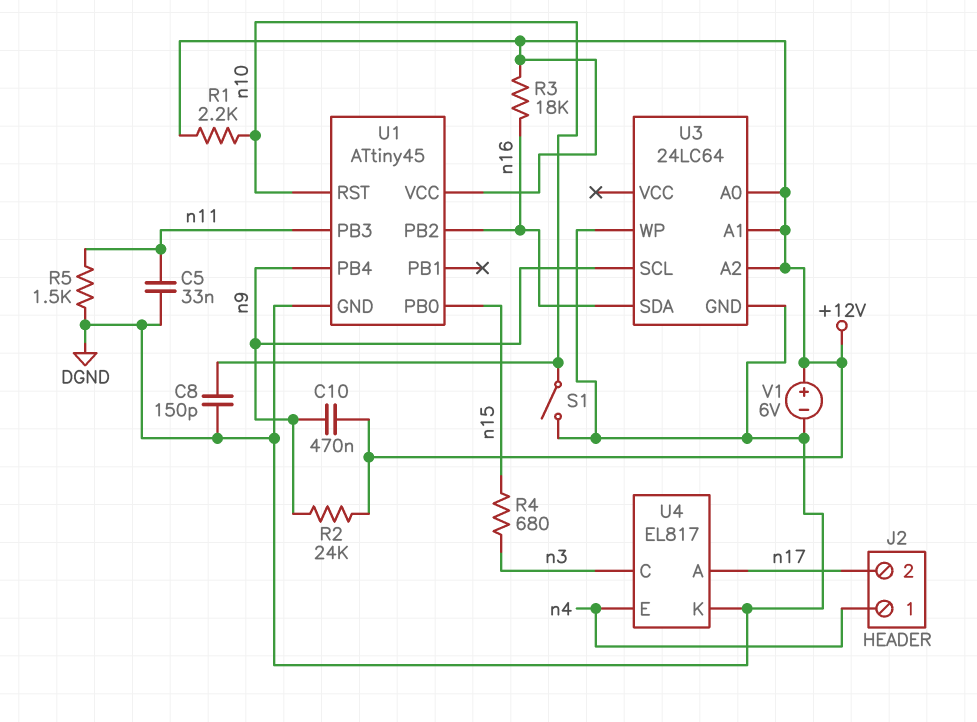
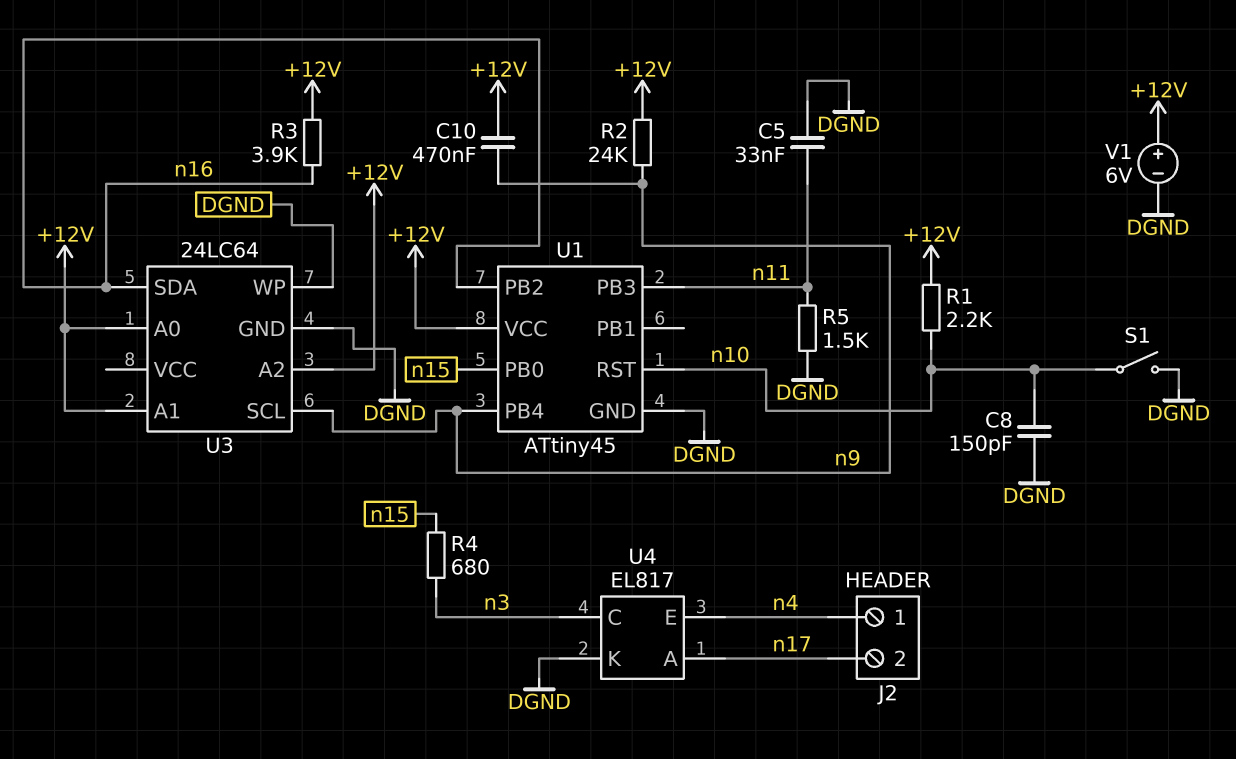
R3: 18k (+12V, n16) -> 3.9k (+12V, n16)

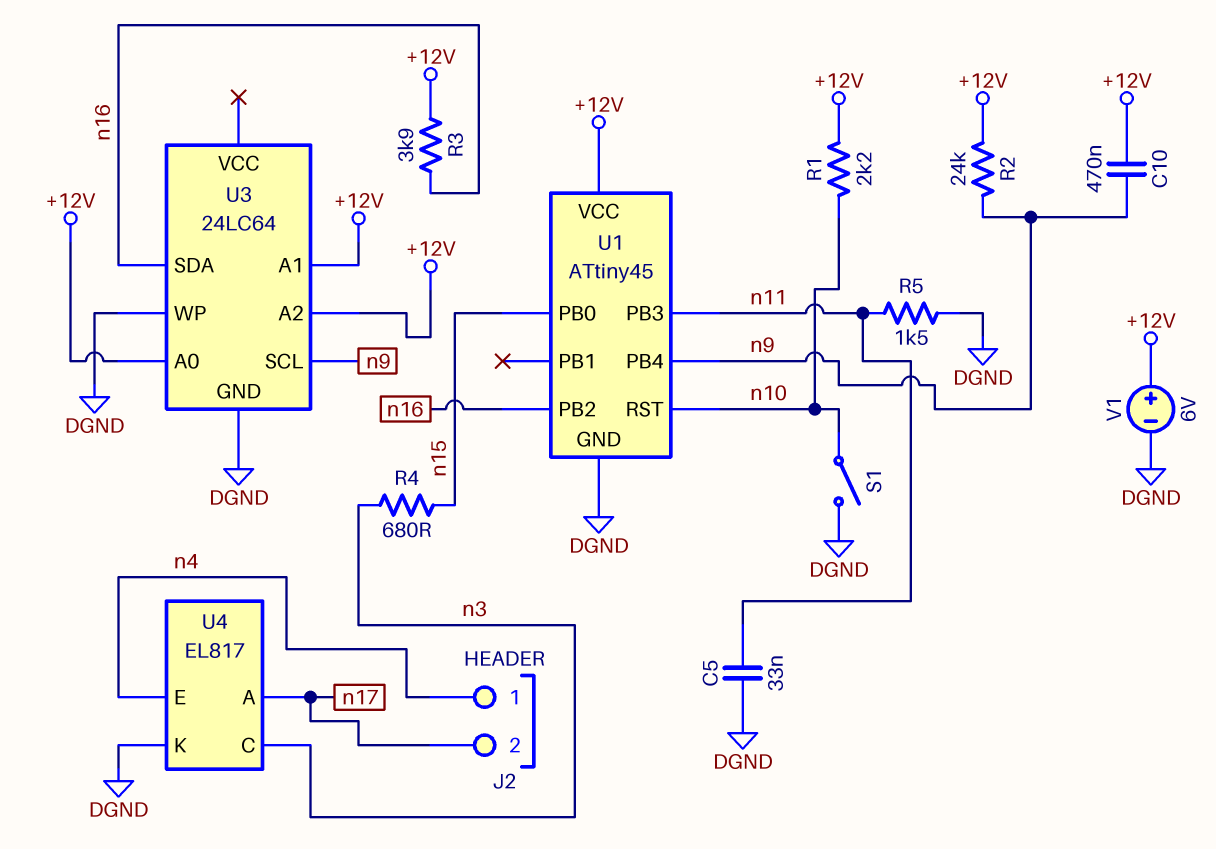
C8: 150pF (DGND, n10) -> none

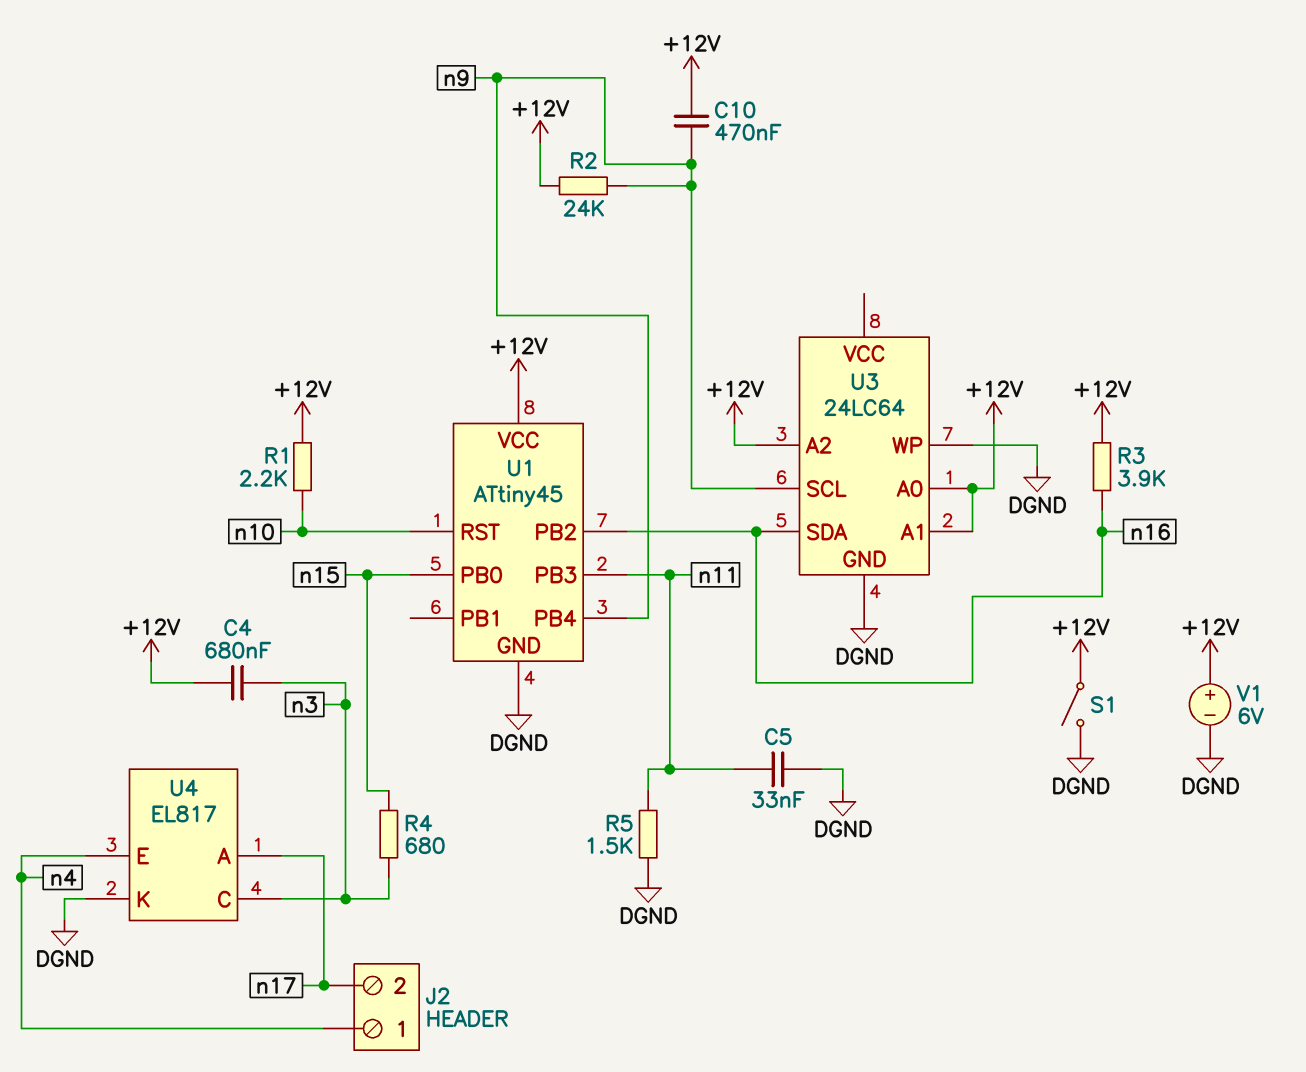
C4: none -> 680nF (+12V, n3)
S1: switch (DGND, n10) -> switch (+12V, DGND)

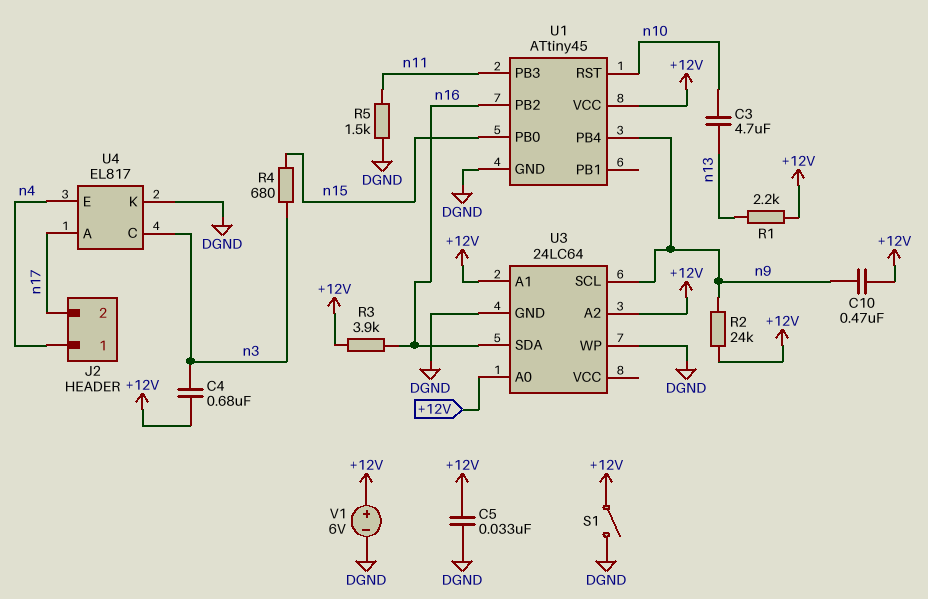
C3: none -> 4.7uF (n10, n13)
C5: 33nF (DGND, n11) -> 33nF (+12V, DGND)
R1: 2.2k (+12V, n10) -> 2.2k (+12V, n13)

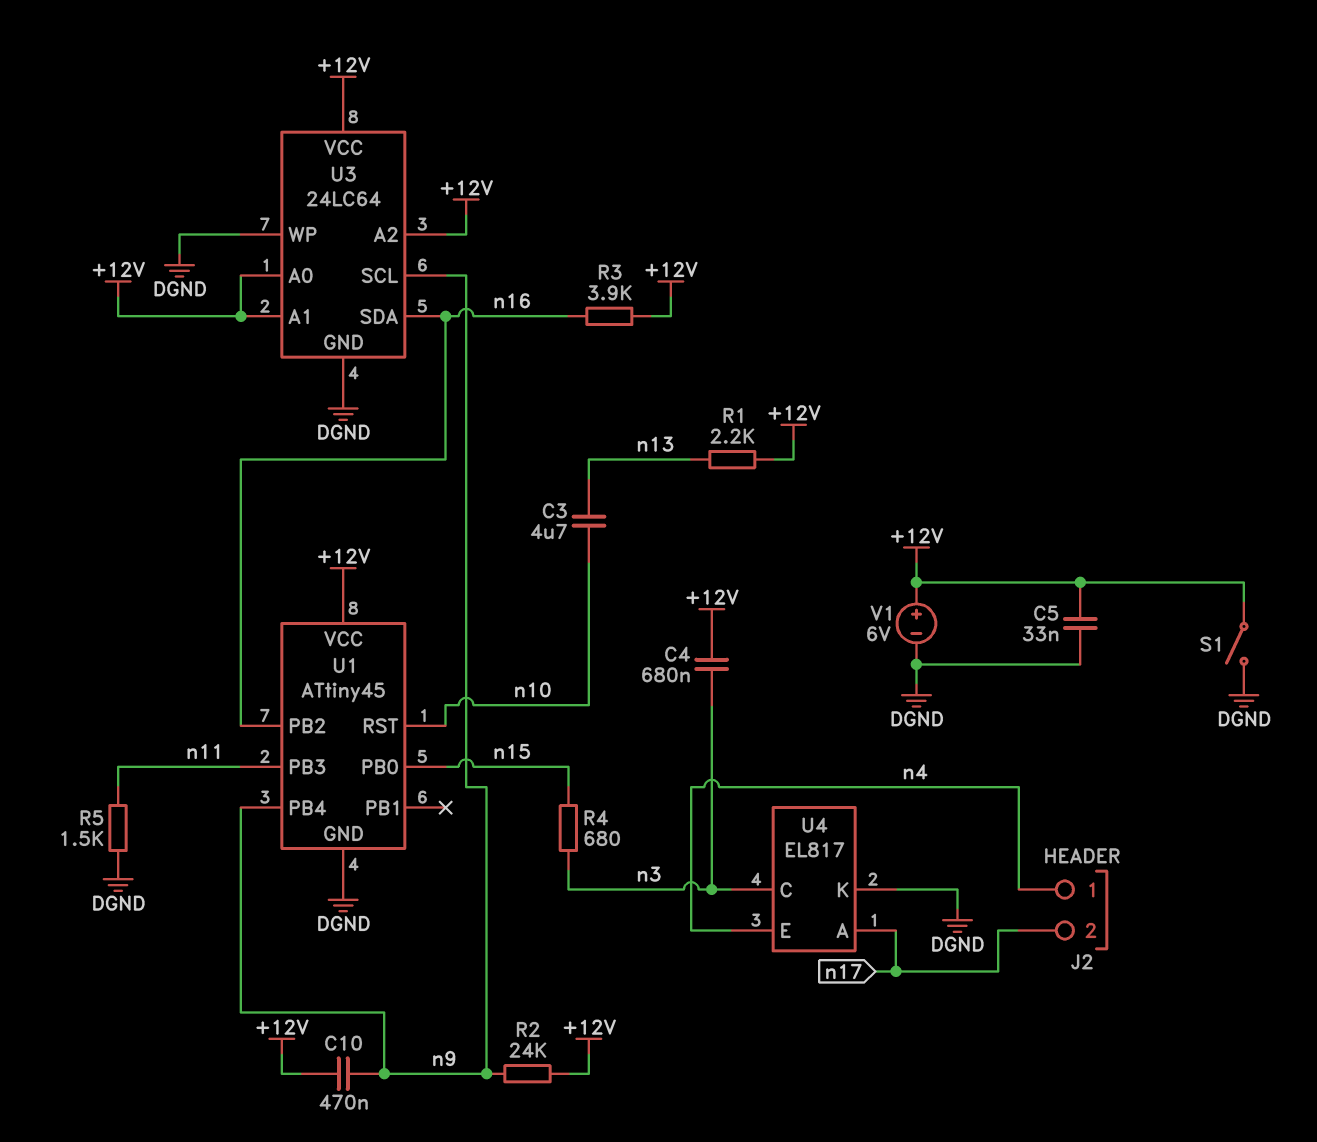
U3 pin VCC: none -> +12V

